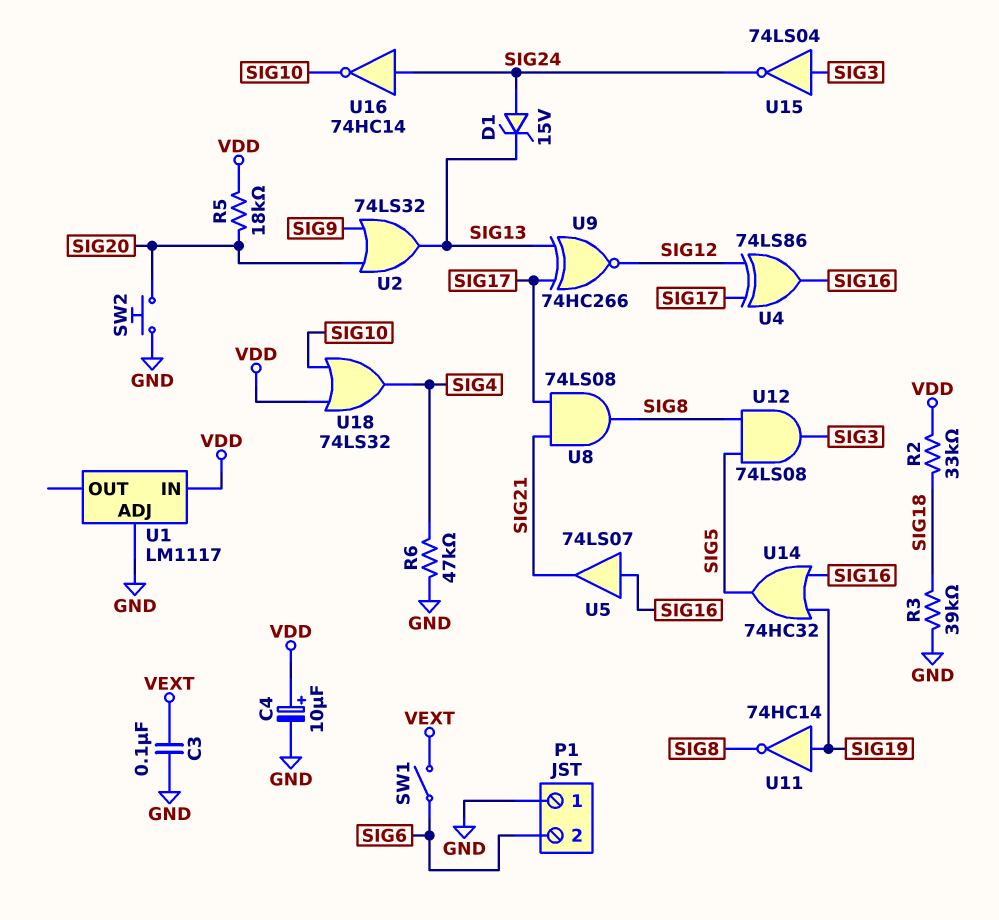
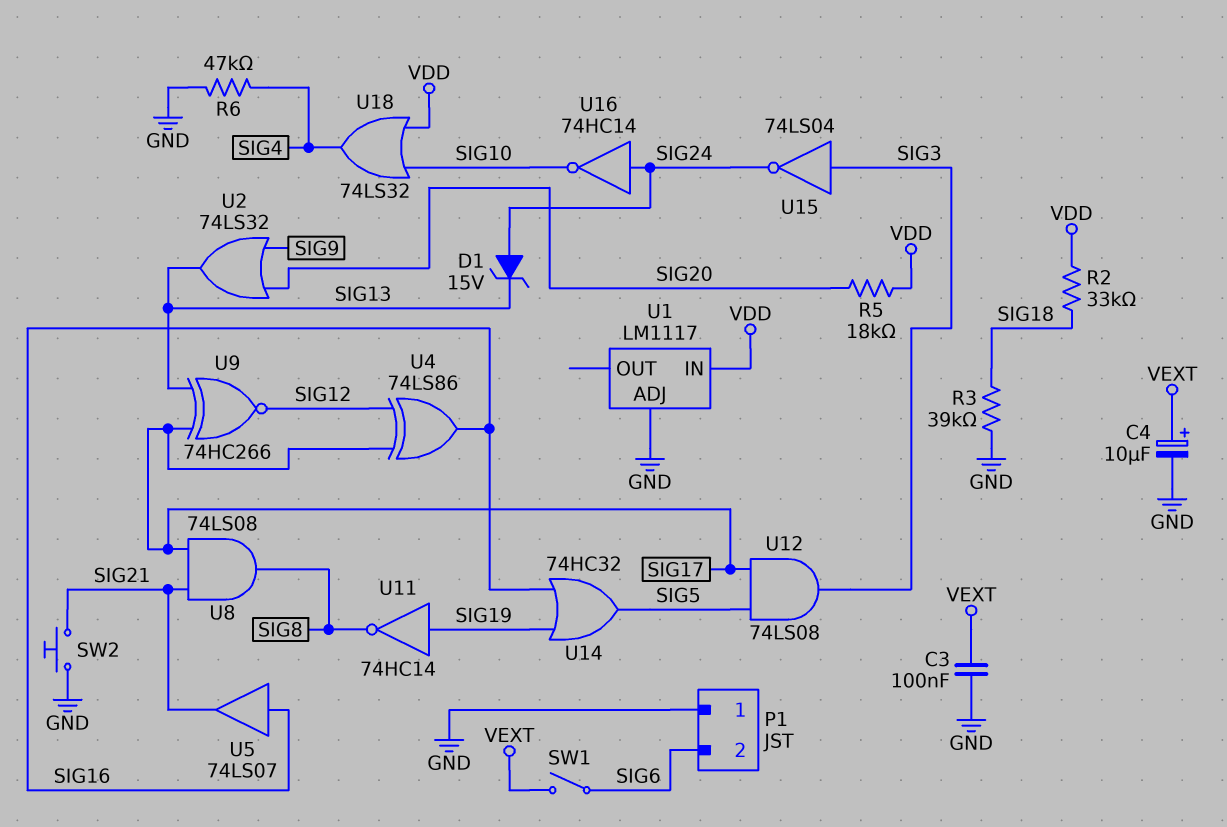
C4: 10uF (plus VDD, minus GND) -> 10uF (plus VEXT, minus GND)
SW2: button (GND, SIG20) -> button (GND, SIG21)
U12: AND 74LS08 (in SIG5, in SIG8, out SIG3) -> AND 74LS08 (in SIG5, in SIG17, out SIG3)

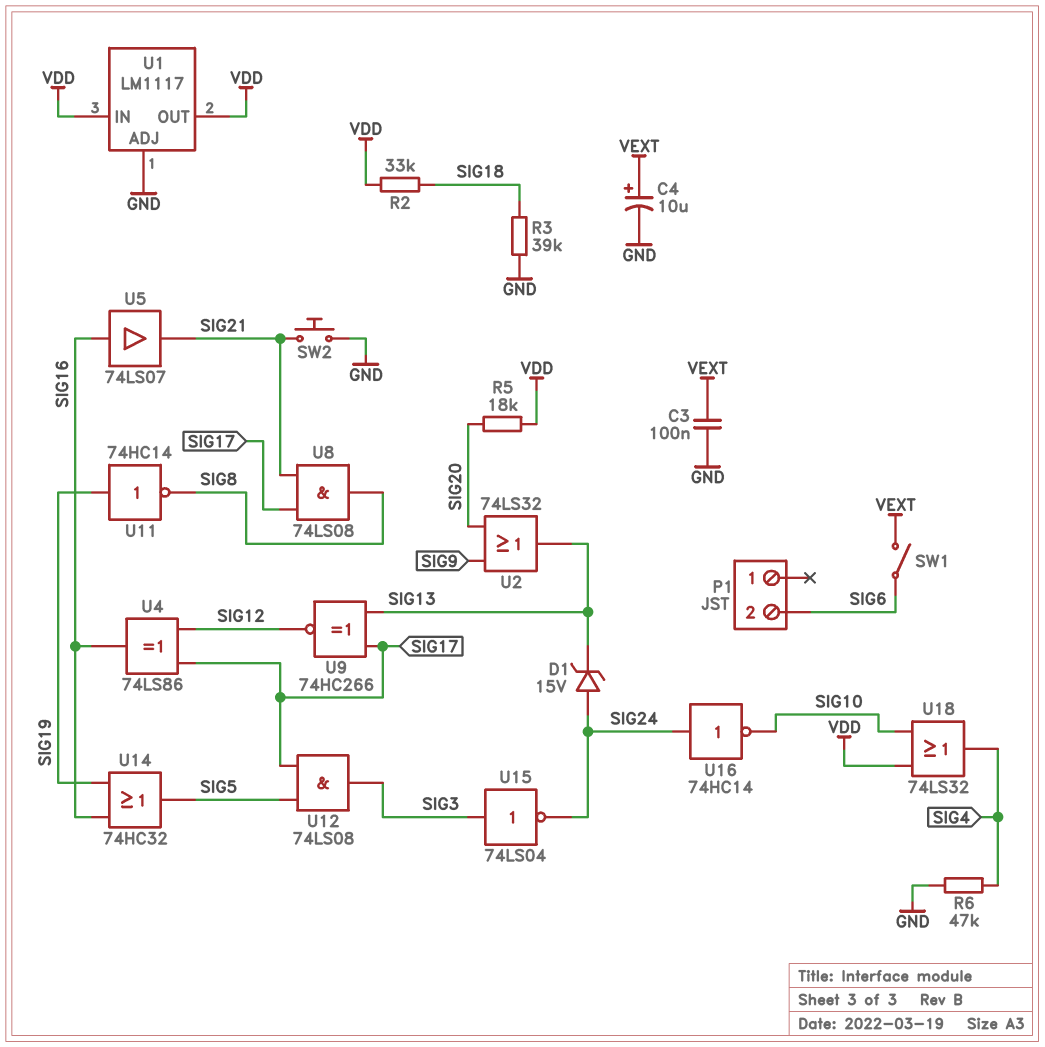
P1 pin 1: GND -> none
U1 pin OUT: none -> VDD

